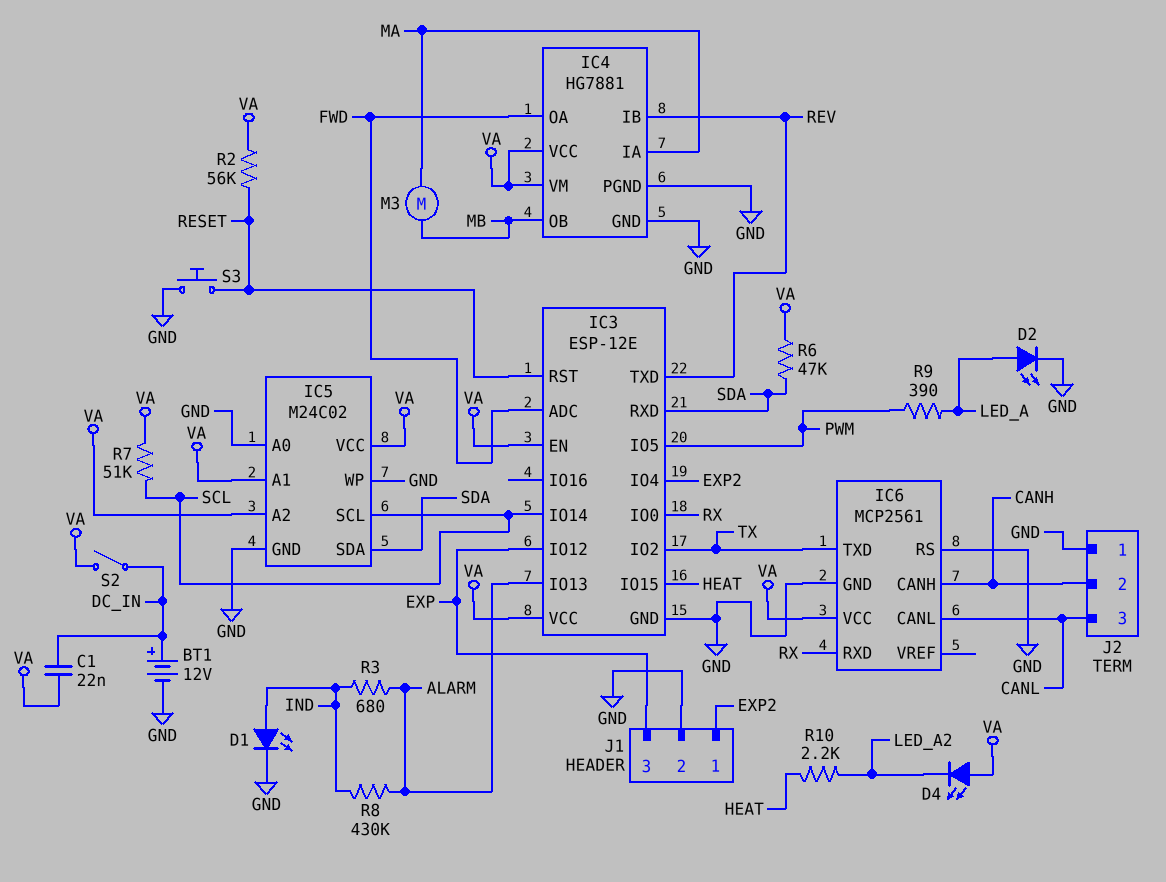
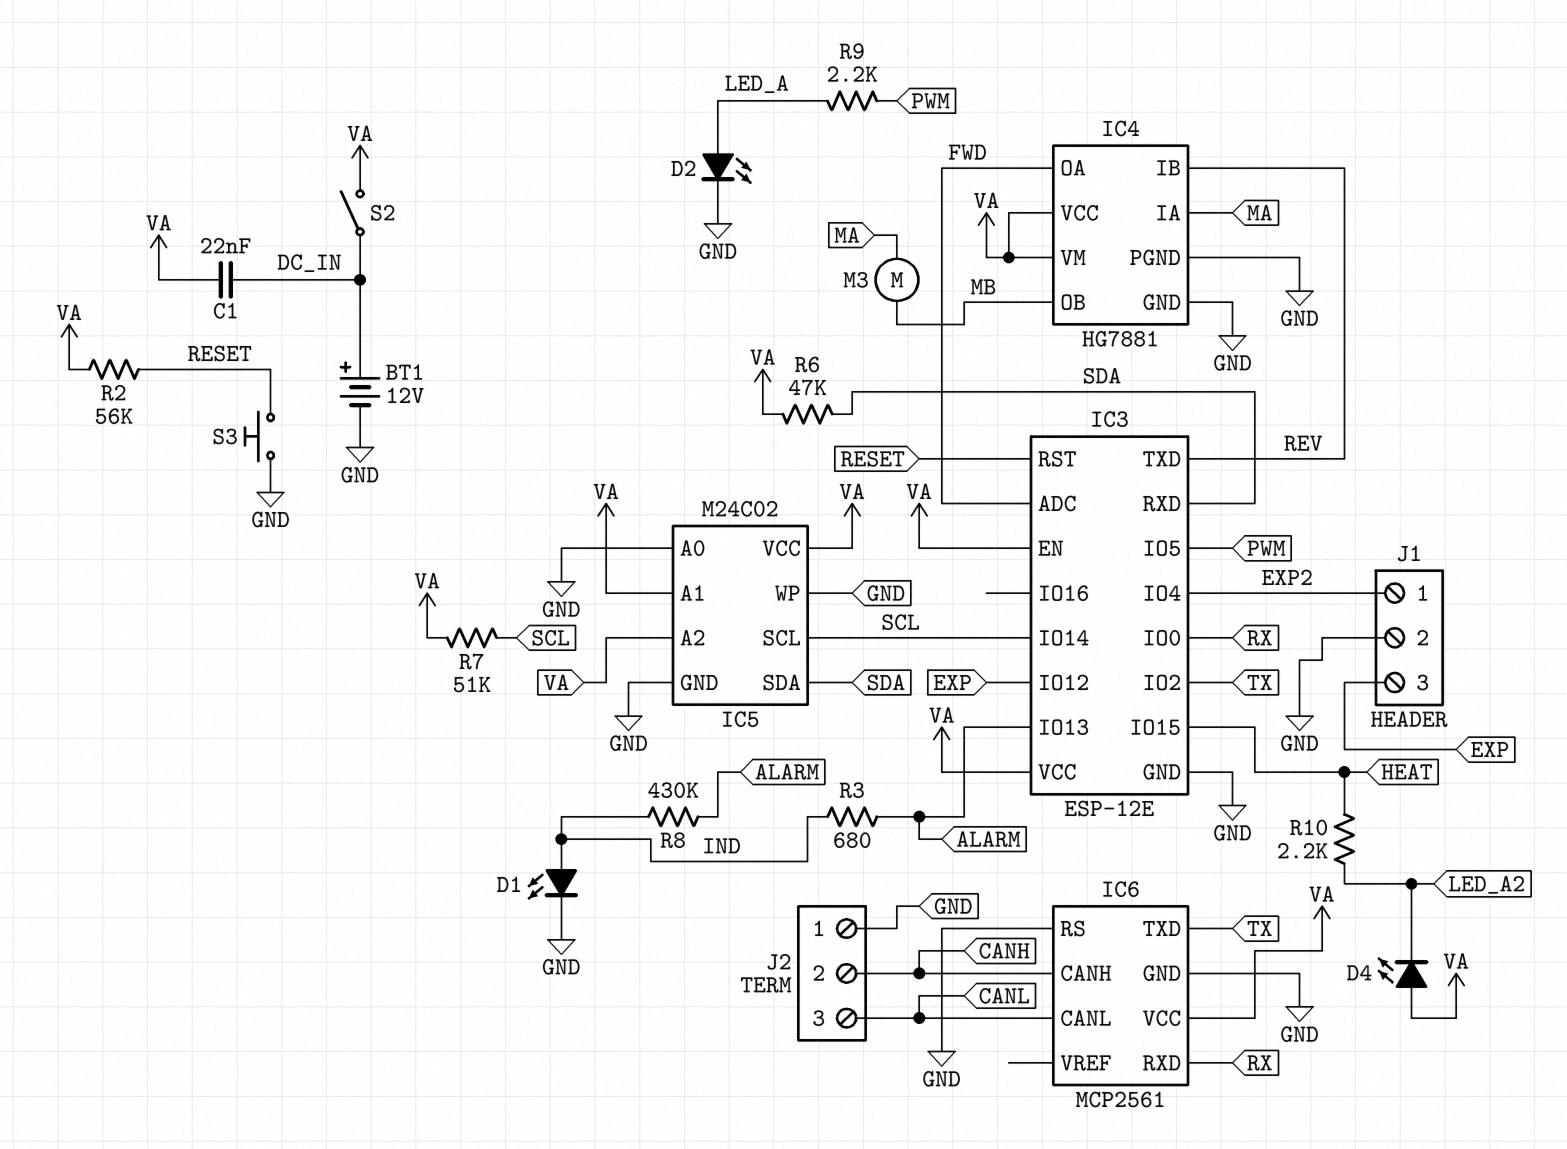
R9: 390 (LED_A, PWM) -> 2.2k (LED_A, PWM)

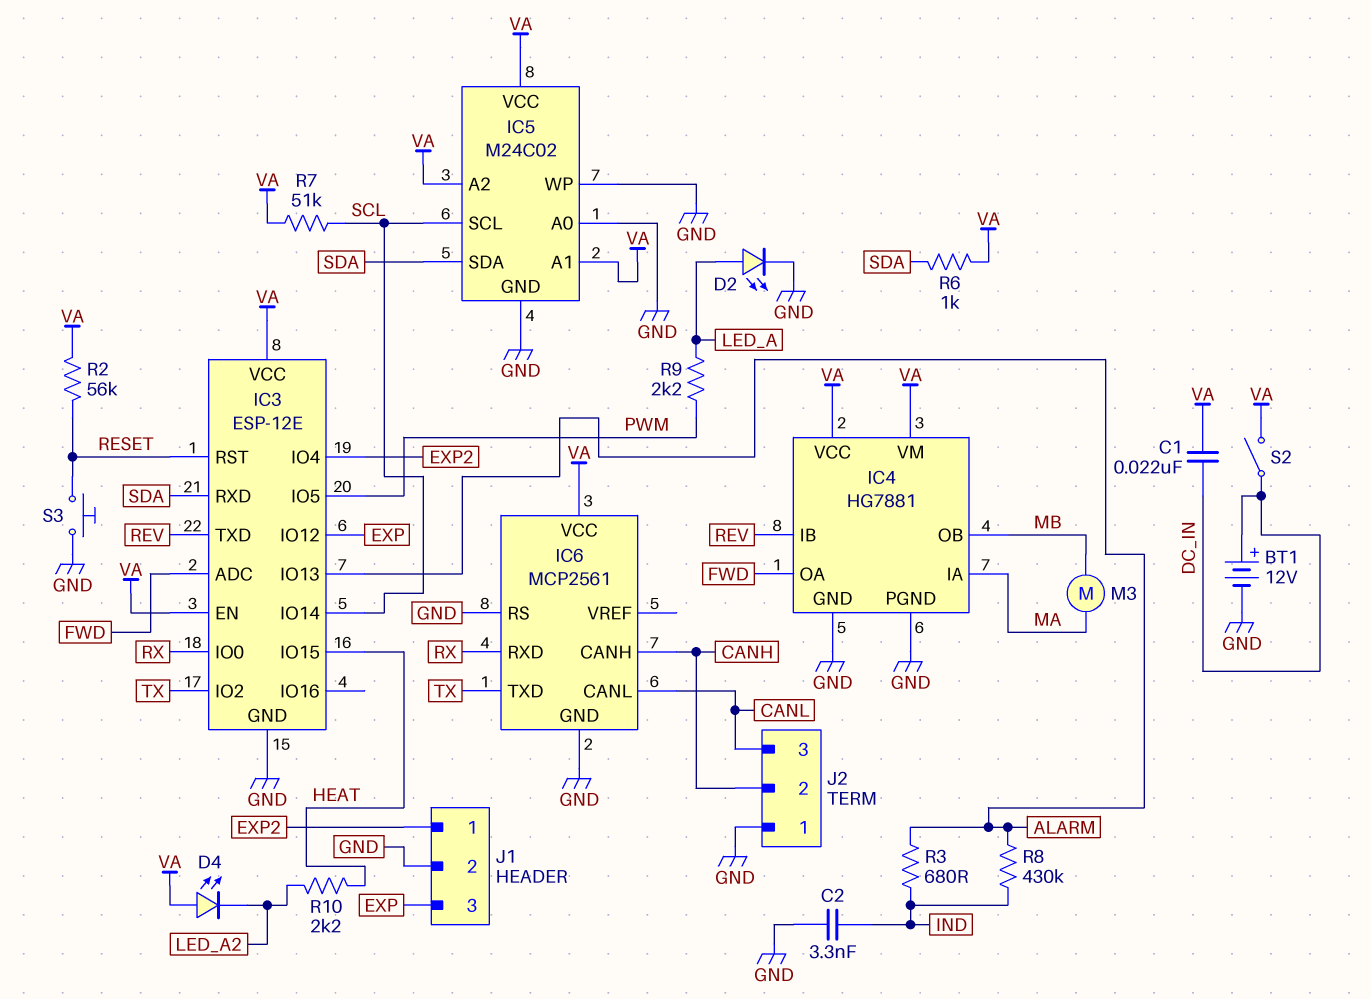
C2: none -> 3.3nF (GND, IND)
D1: LED (A IND, K GND) -> none
R6: 47k (SDA, VA) -> 1k (SDA, VA)

